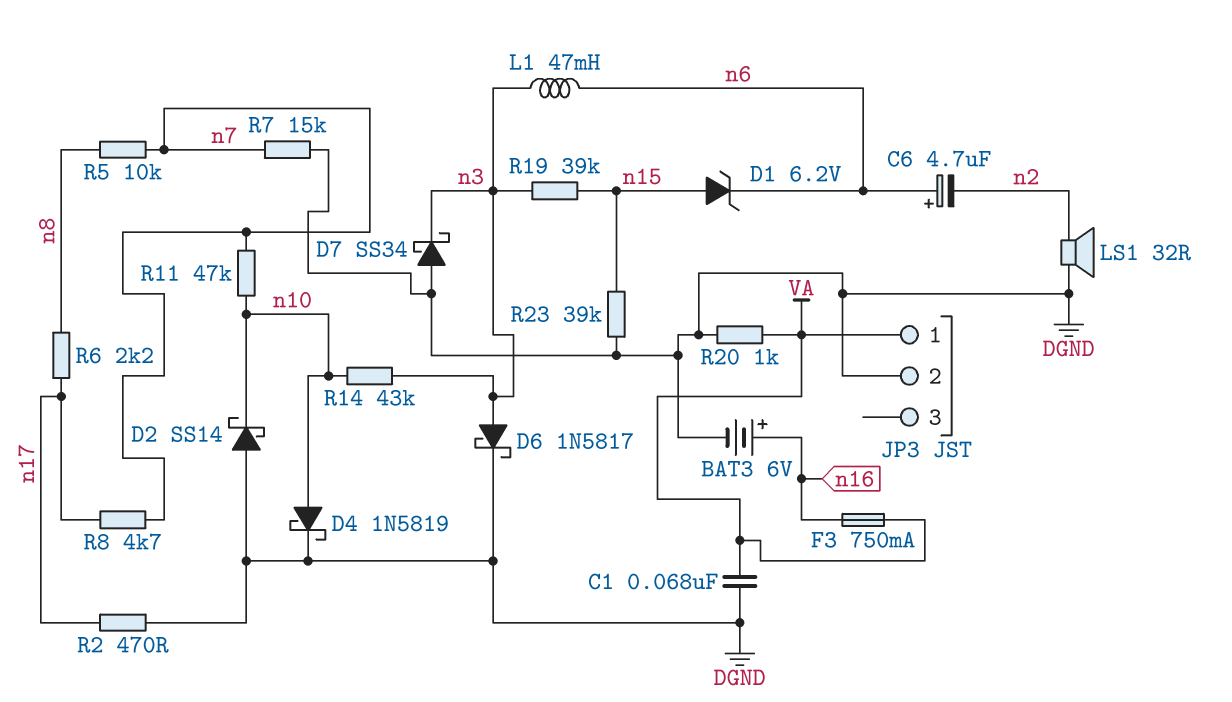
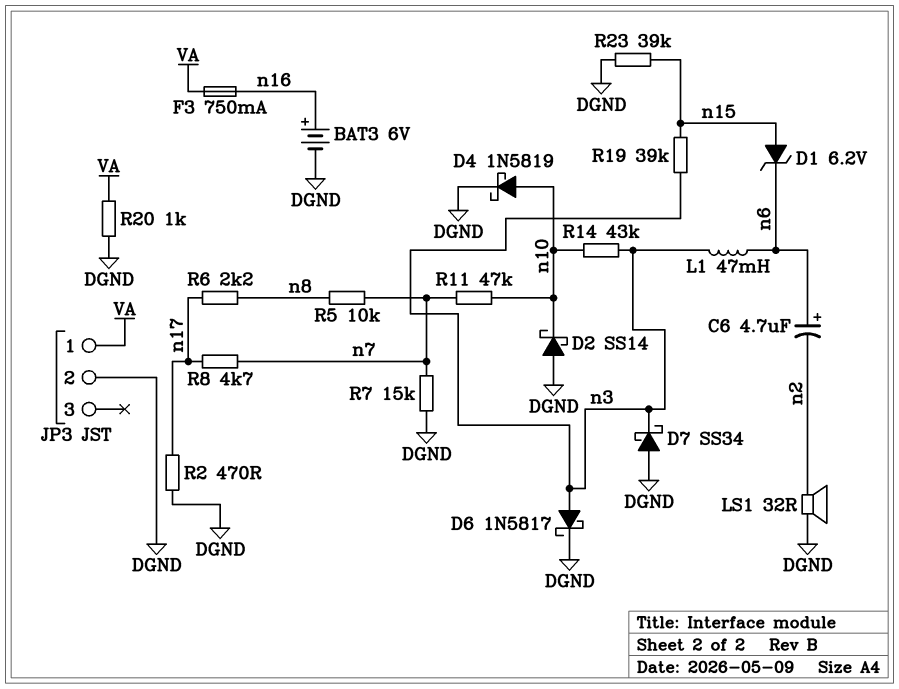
C1: 68nF (DGND, VA) -> none

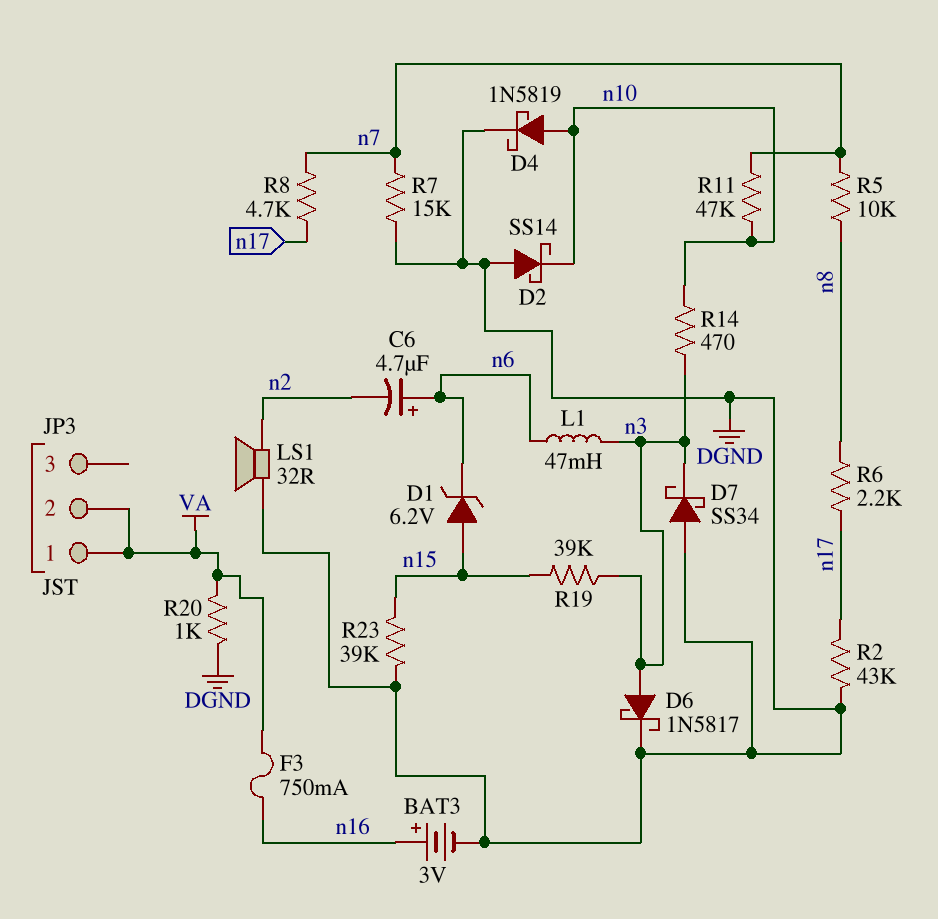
BAT3: 6V (plus n16, minus DGND) -> 3V (plus n16, minus DGND)
JP3 pin 2: DGND -> VA
R2: 470 (DGND, n17) -> 43k (DGND, n17)
R14: 43k (n3, n10) -> 470 (n3, n10)

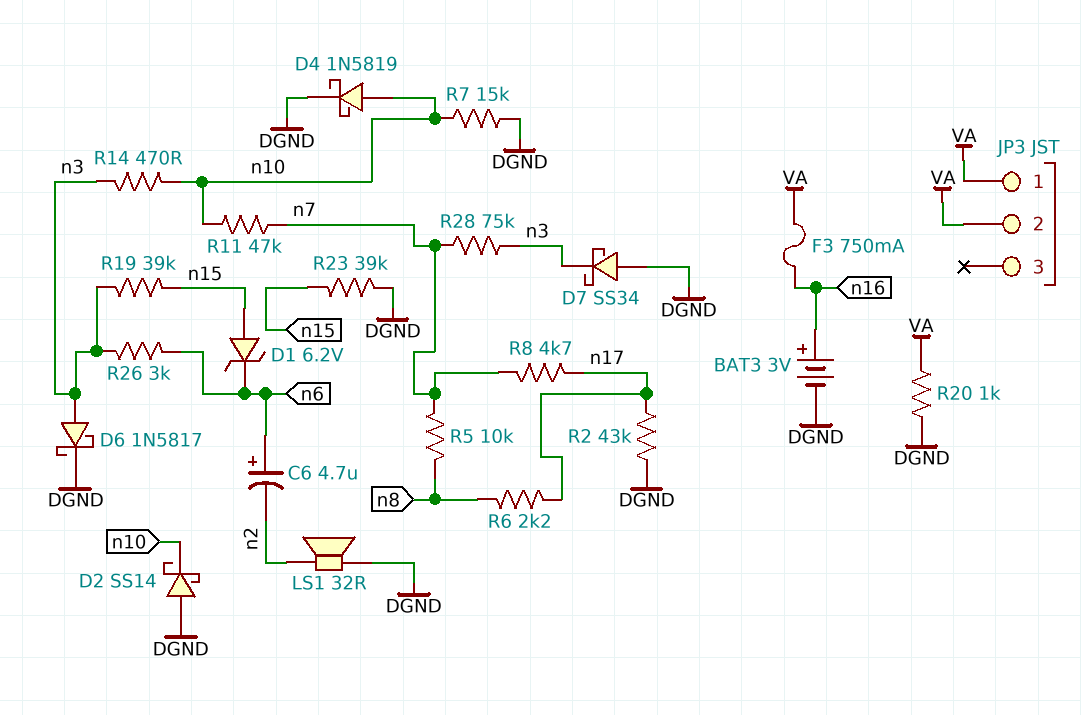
L1: 47mH (n3, n6) -> none
R7: 15k (DGND, n7) -> 15k (DGND, n10)
R26: none -> 3k (n3, n6)
R28: none -> 75k (n3, n7)

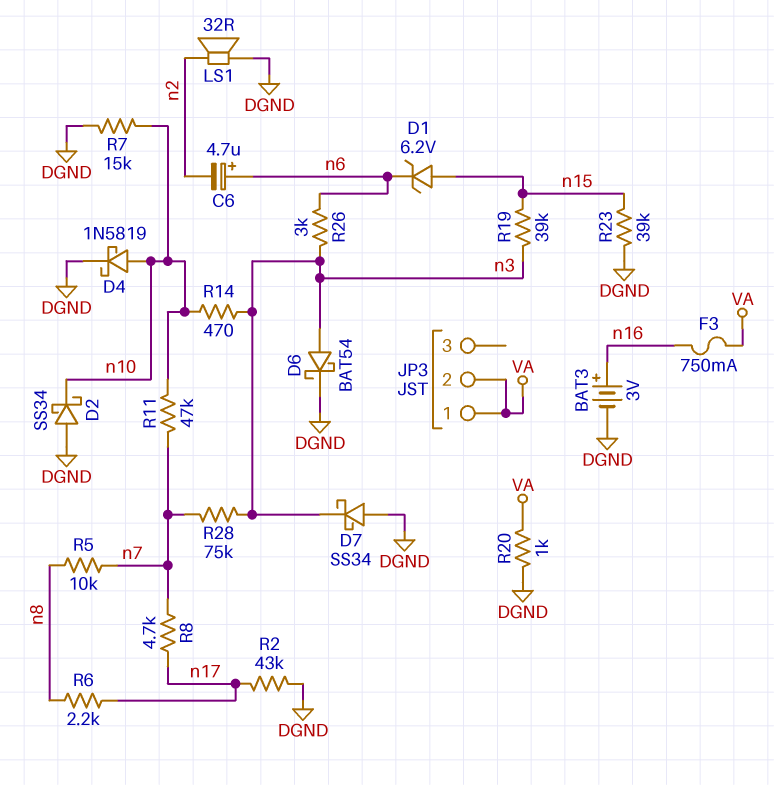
D2: schottky SS14 (A DGND, K n10) -> schottky SS34 (A DGND, K n10)
D6: schottky 1N5817 (A n3, K DGND) -> schottky BAT54 (A n3, K DGND)

